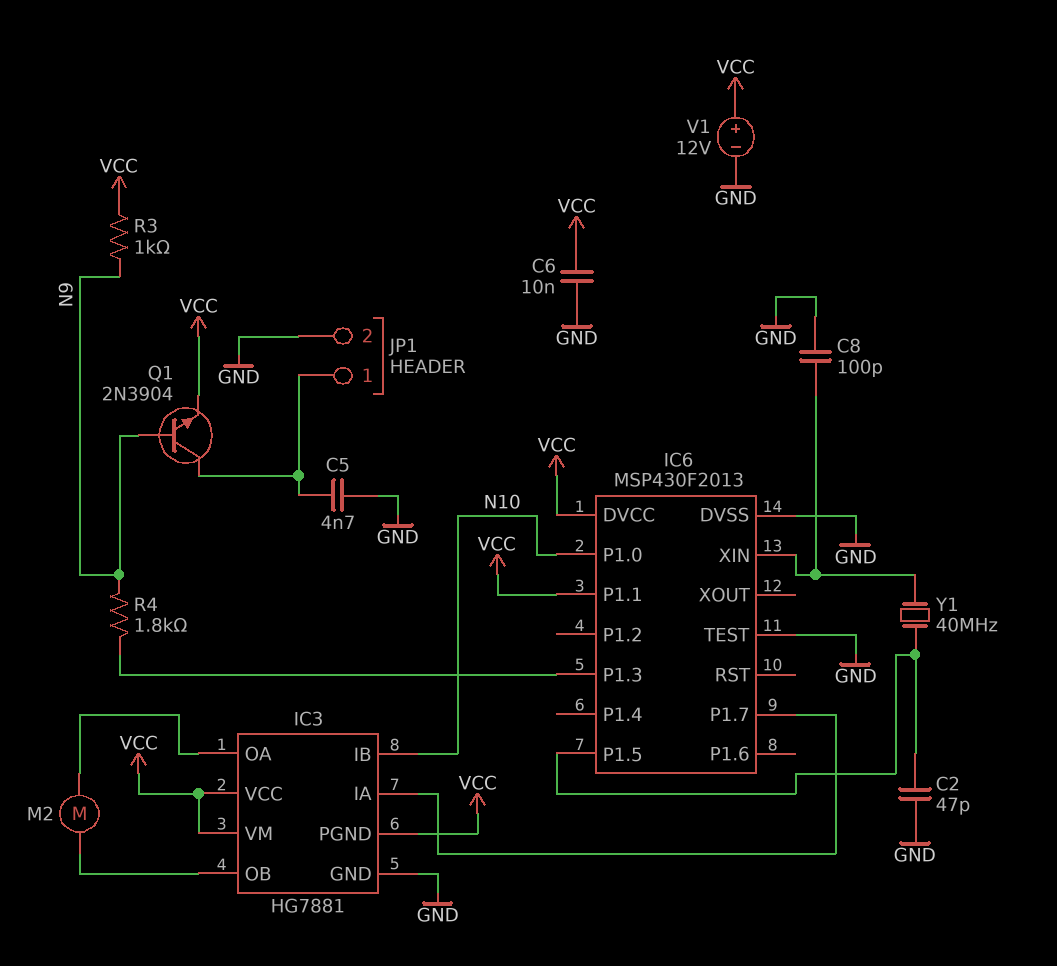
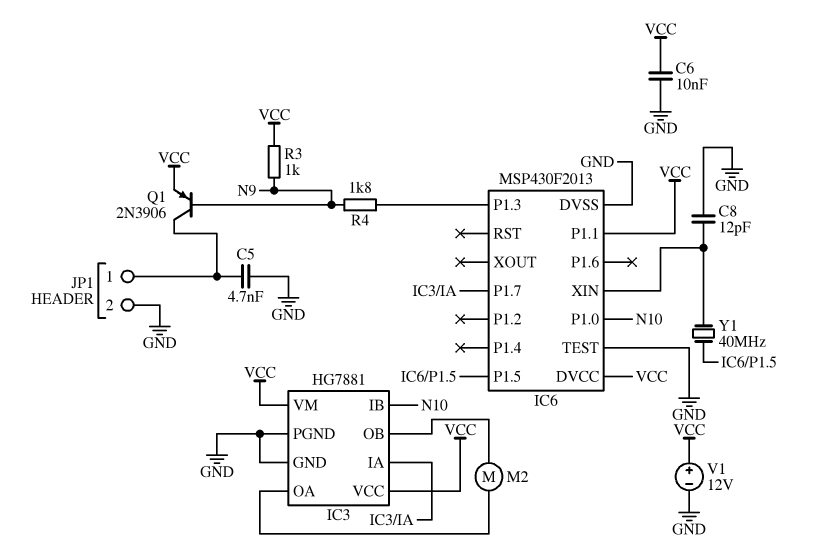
C2: 47pF (GND, IC6/P1.5) -> none
C8: 100pF (GND, IC6/XIN) -> 12pF (GND, IC6/XIN)
IC3 pin PGND: VCC -> GND
Q1: NPN 2N3904 (B N9, C JP1/1, E VCC) -> PNP 2N3906 (B N9, C JP1/1, E VCC)

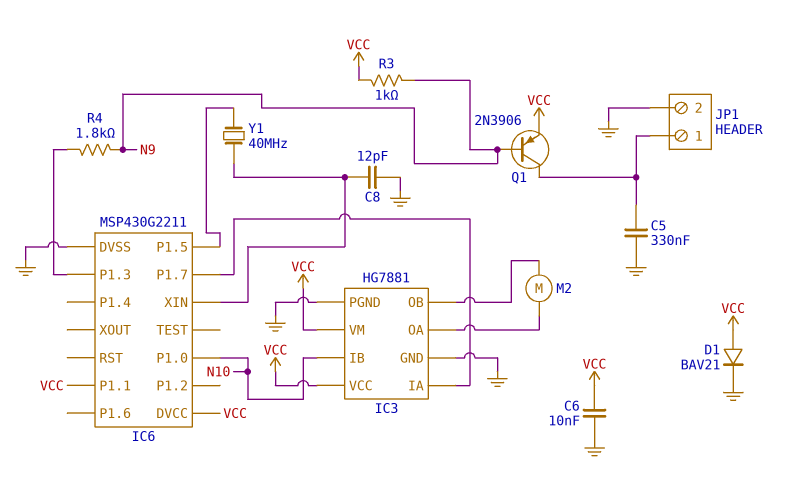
C5: 4.7nF (GND, JP1/1) -> 330nF (GND, JP1/1)
D1: none -> diode BAV21 (A VCC, K GND)
IC6: MSP430F2013 -> MSP430G2211
IC6 pin TEST: GND -> none
V1: 12V (plus VCC, minus GND) -> none

